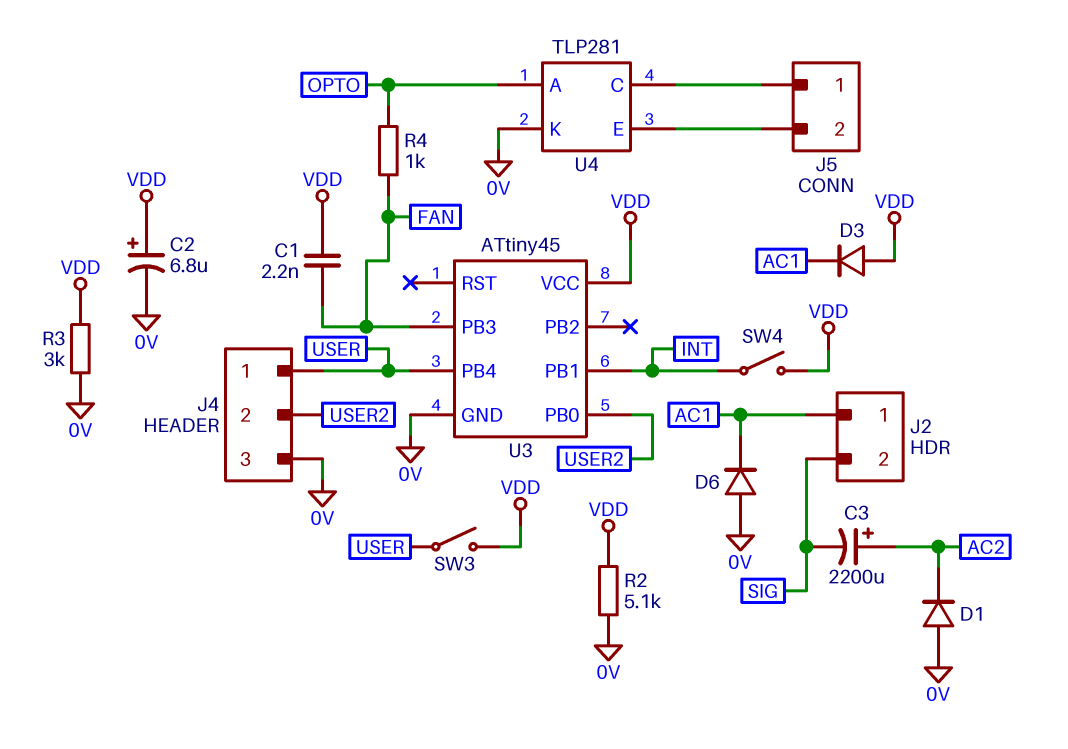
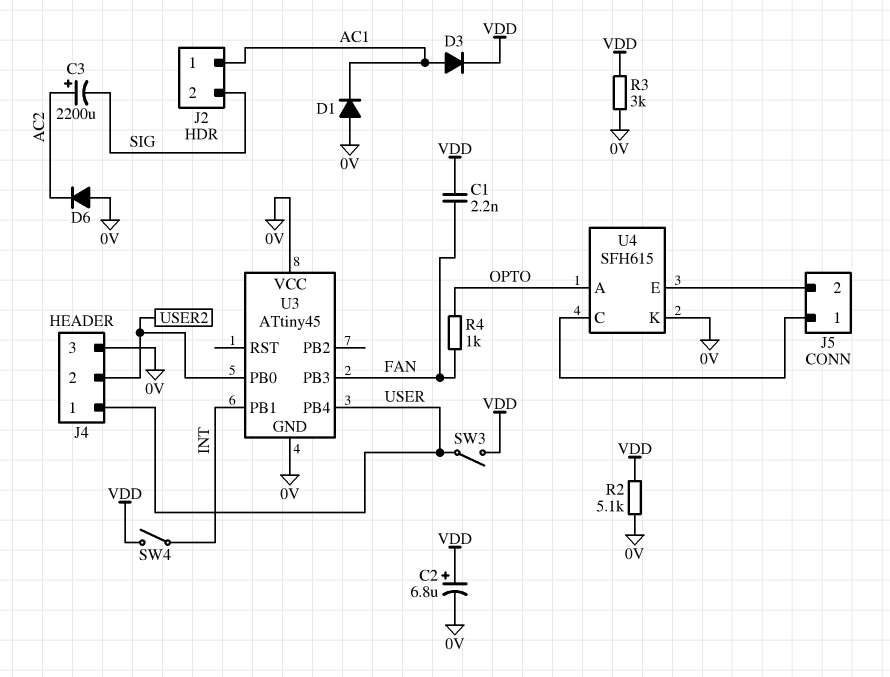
D1: diode (A 0V, K AC2) -> diode (A 0V, K AC1)
D3: diode (A VDD, K AC1) -> diode (A AC1, K VDD)
D6: diode (A 0V, K AC1) -> diode (A 0V, K AC2)
U3 pin VCC: VDD -> 0V
U4: TLP281 -> SFH615

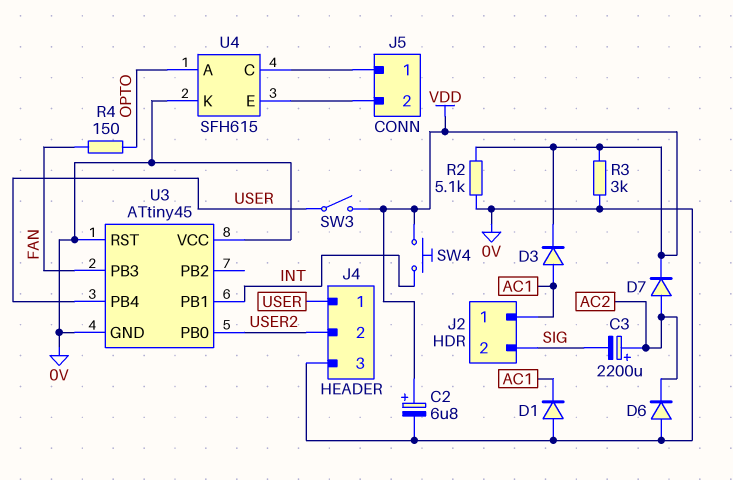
C1: 2.2nF (FAN, VDD) -> none
D7: none -> diode (A AC2, K VDD)
R4: 1k (FAN, OPTO) -> 150 (FAN, OPTO)
SW4: switch (INT, VDD) -> button (INT, VDD)
U3 pin RST: none -> 0V

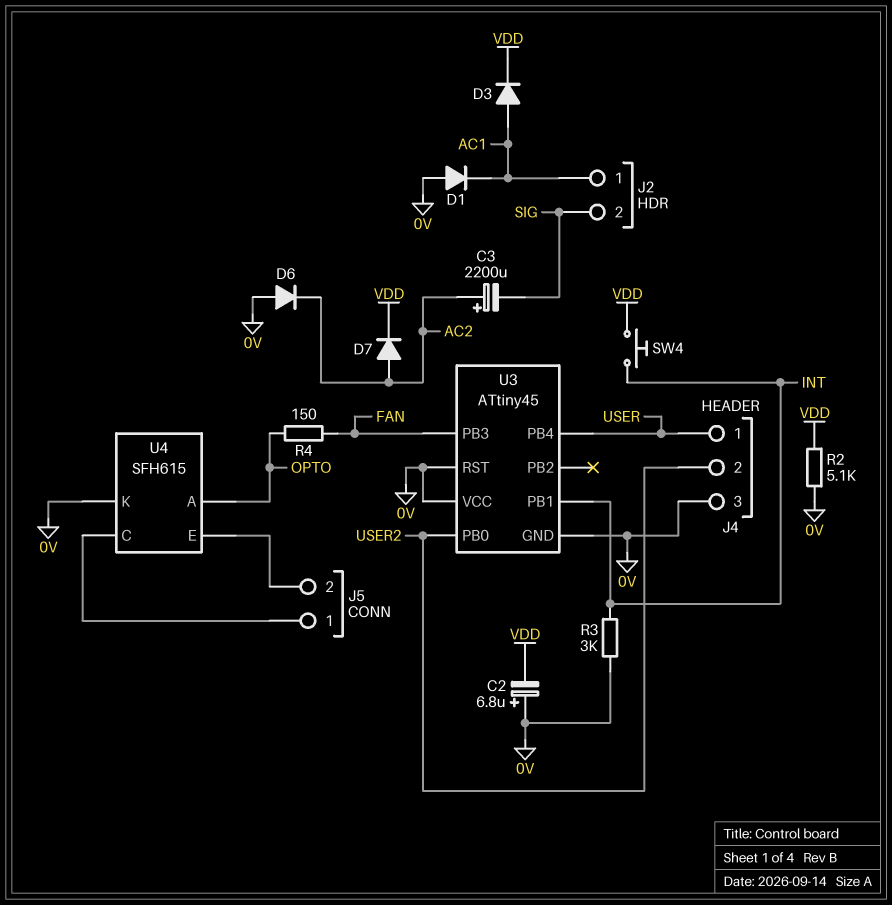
C2: 6.8uF (plus VDD, minus 0V) -> 6.8uF (plus 0V, minus VDD)
R3: 3k (0V, VDD) -> 3k (0V, INT)
SW3: switch (USER, VDD) -> none

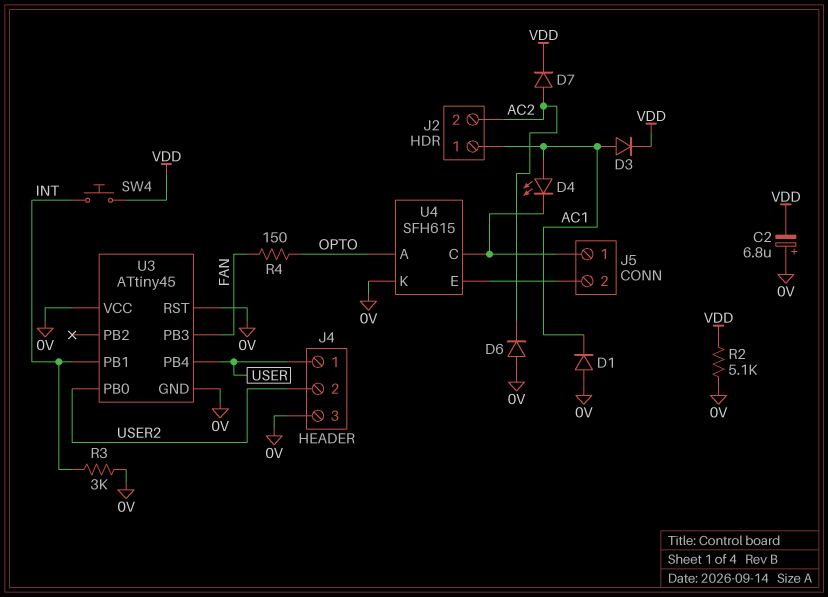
C3: 2200uF (plus AC2, minus SIG) -> none
D4: none -> LED (A AC1, K J5/1)
J2 pin 2: SIG -> AC2

